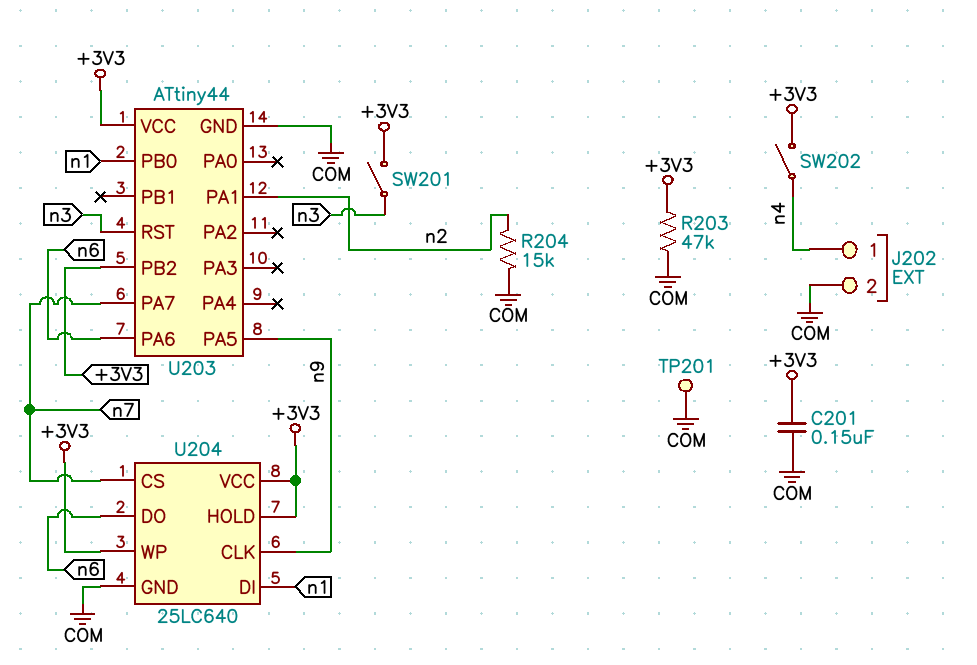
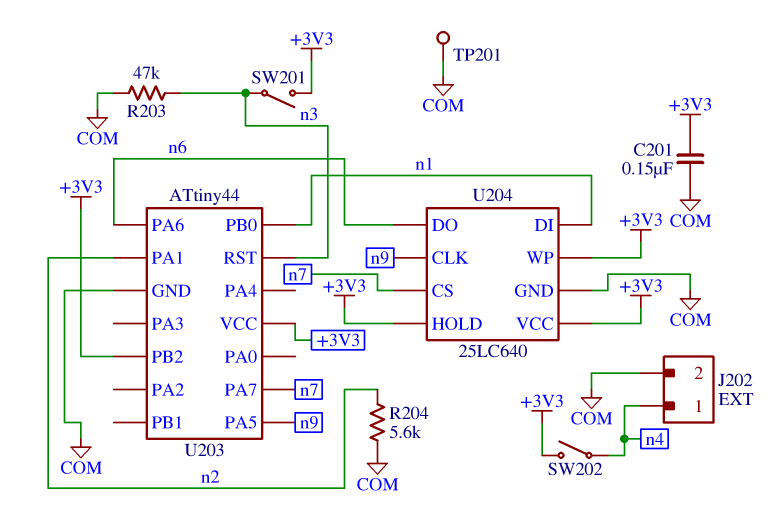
R203: 47k (+3V3, COM) -> 47k (COM, n3)
R204: 15k (COM, n2) -> 5.6k (COM, n2)

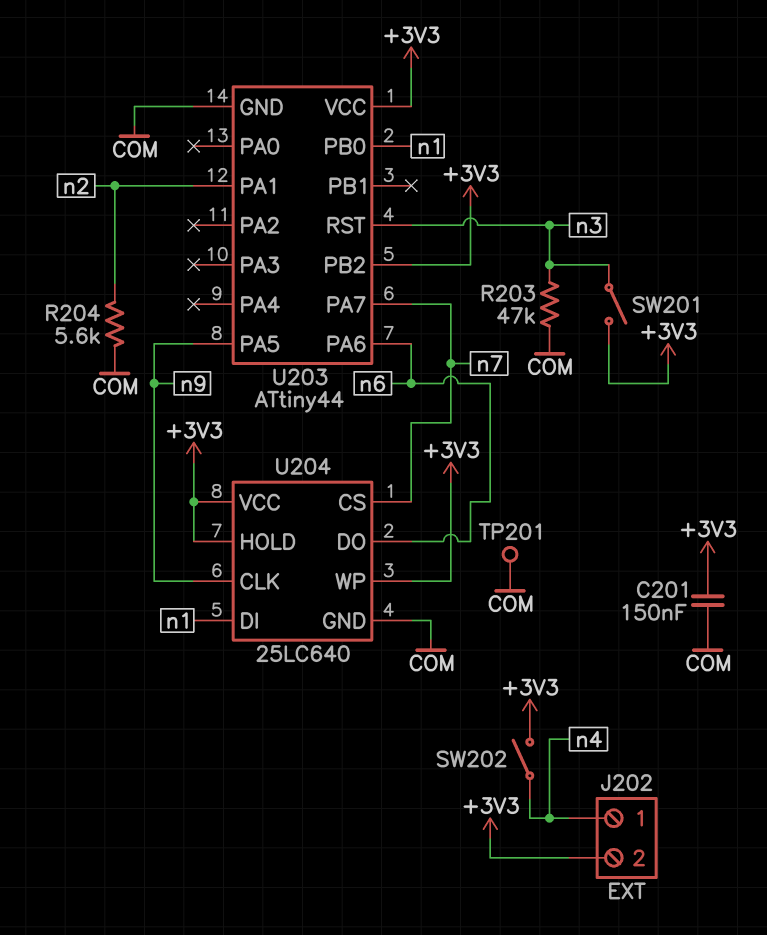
J202 pin 2: COM -> +3V3

